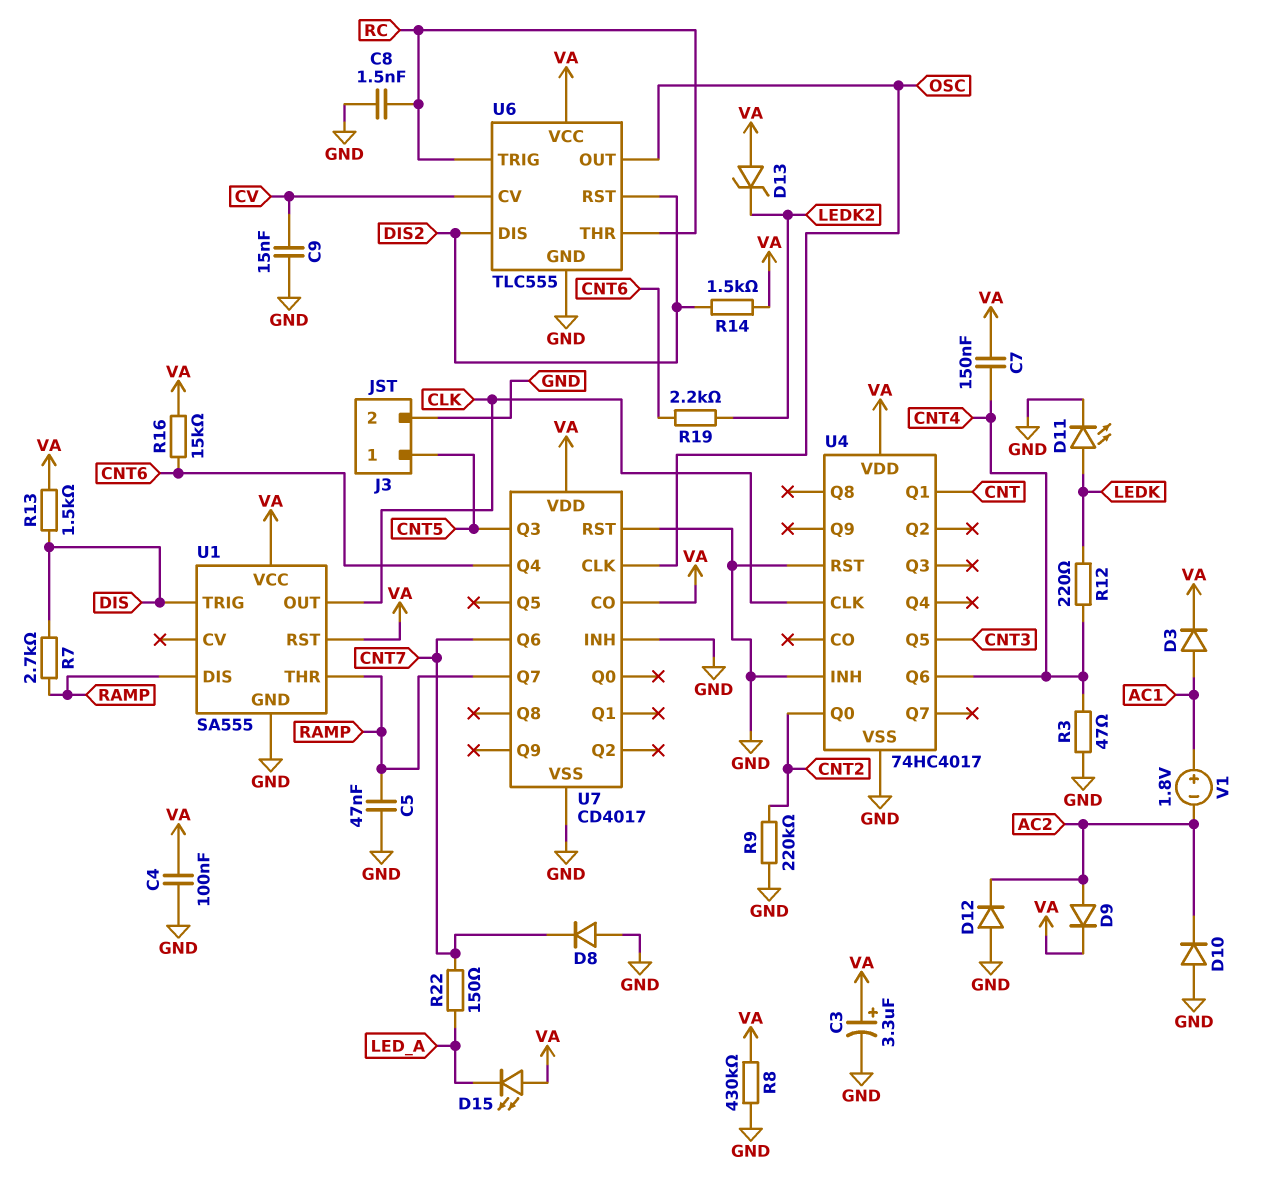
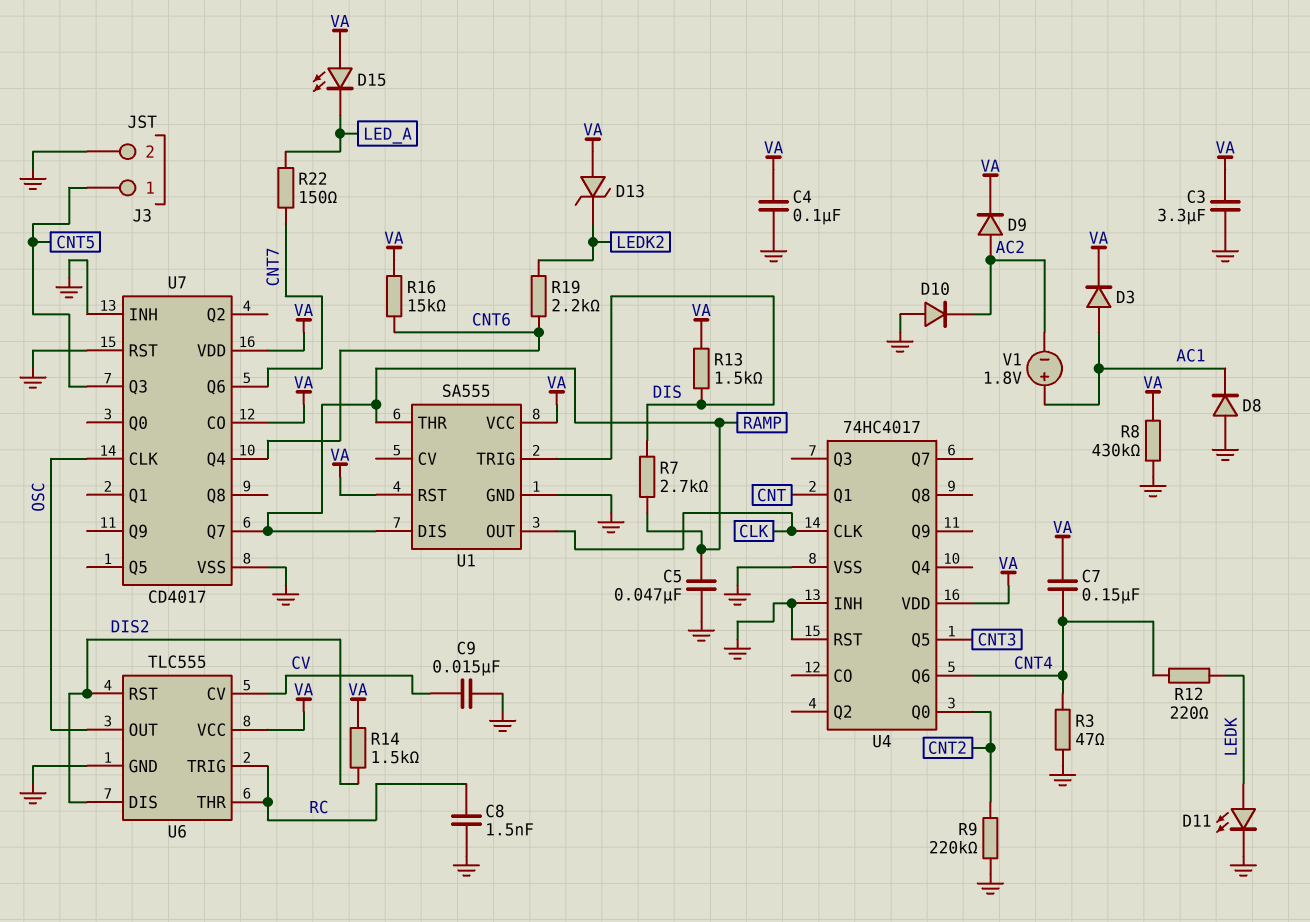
C3: 3.3uF (plus VA, minus GND) -> 3.3uF (GND, VA)
D8: diode (A GND, K CNT7) -> diode (A GND, K AC1)
D12: diode (A GND, K AC2) -> none

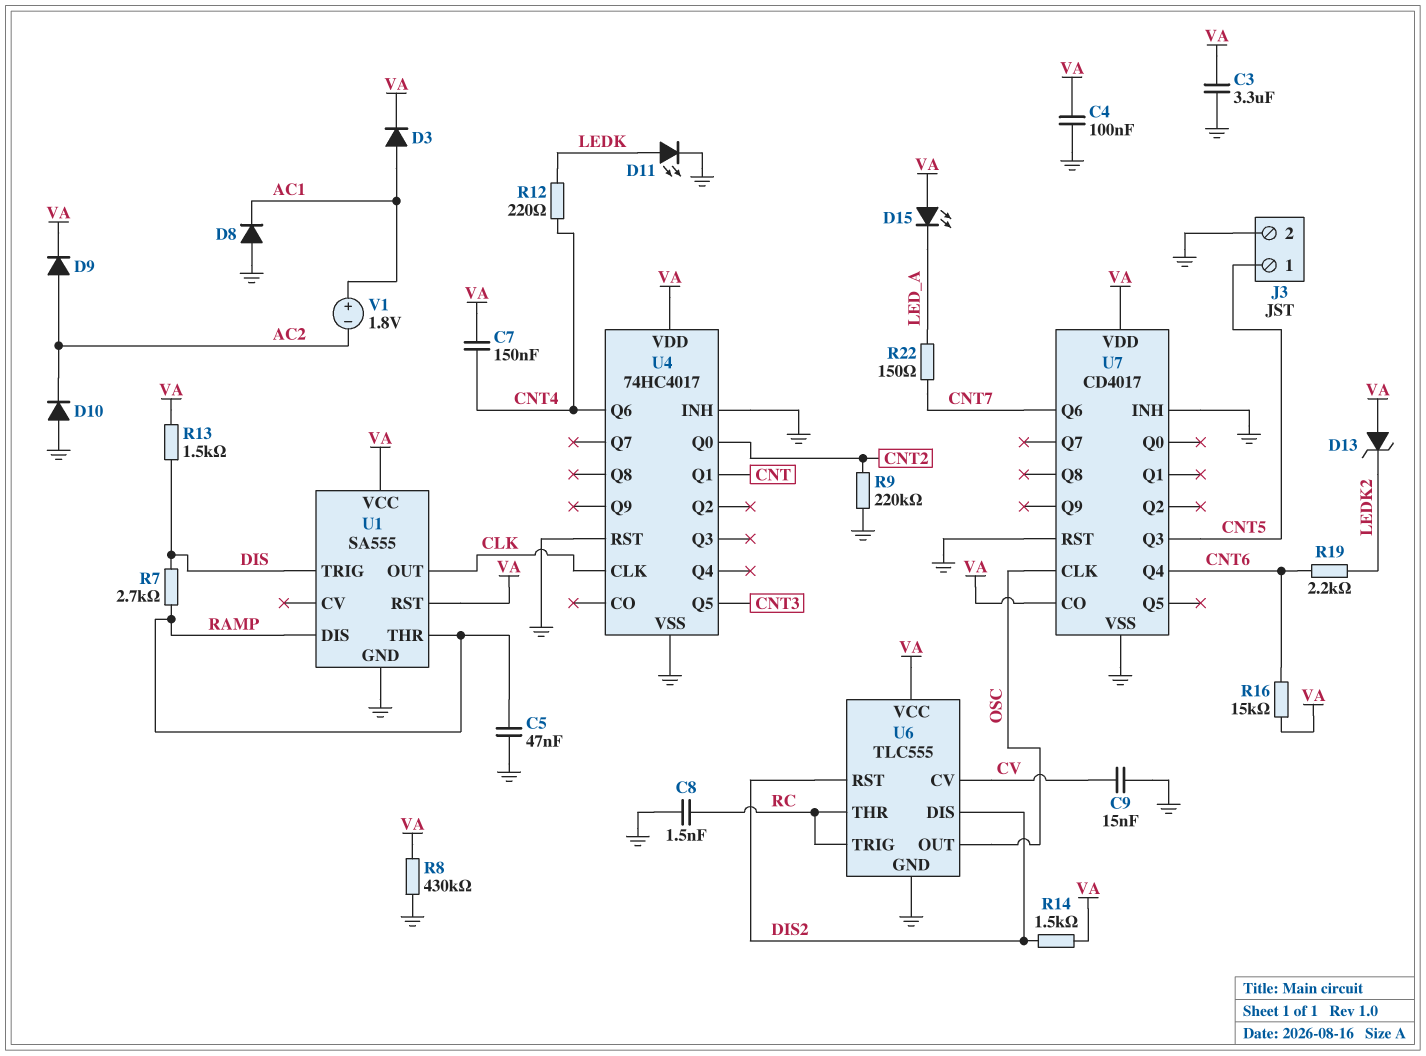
R3: 47 (CNT4, GND) -> none
U7 pin Q7: RAMP -> none

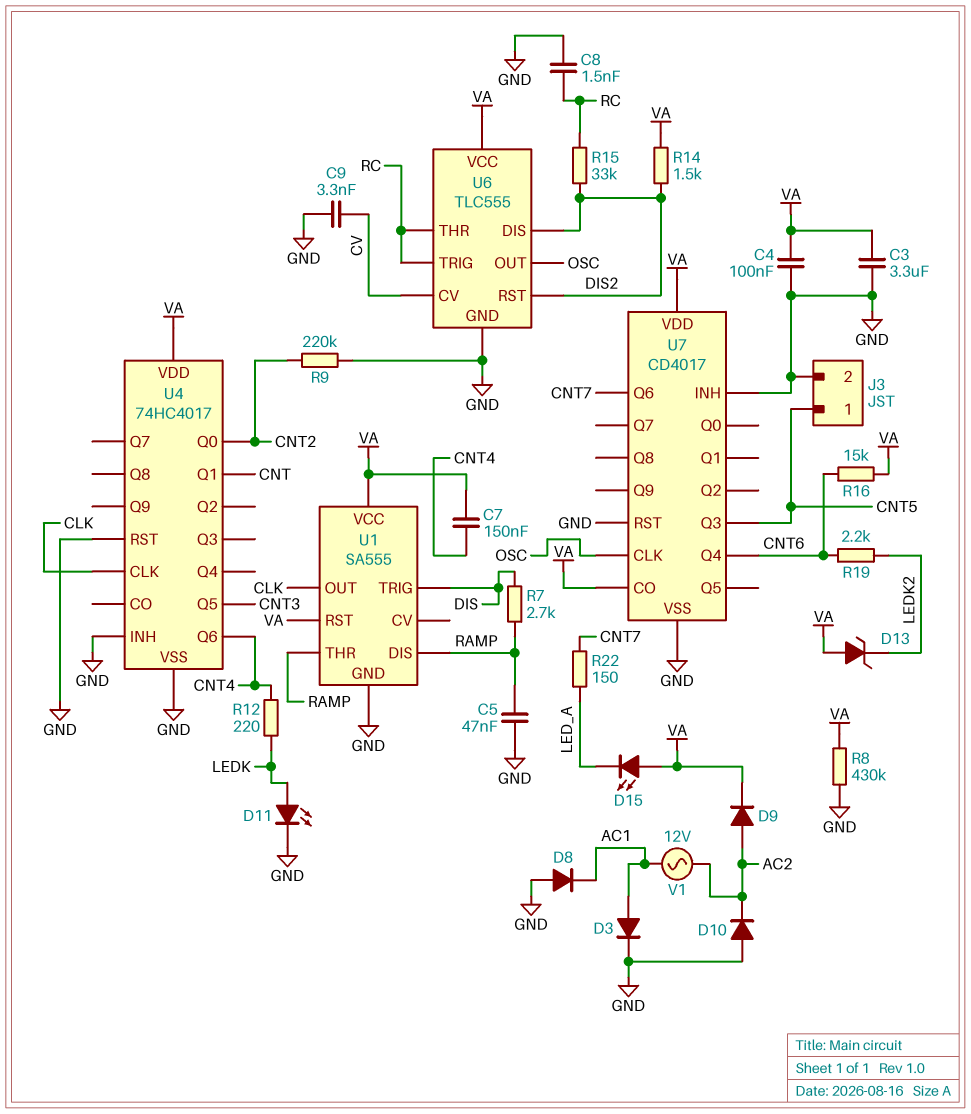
C9: 15nF (CV, GND) -> 3.3nF (CV, GND)
D3: diode (A AC1, K VA) -> diode (A AC1, K GND)
R13: 1.5k (DIS, VA) -> none
R15: none -> 33k (DIS2, RC)
V1: 1.8V (plus AC1, minus AC2) -> AC 12V (AC1, AC2)

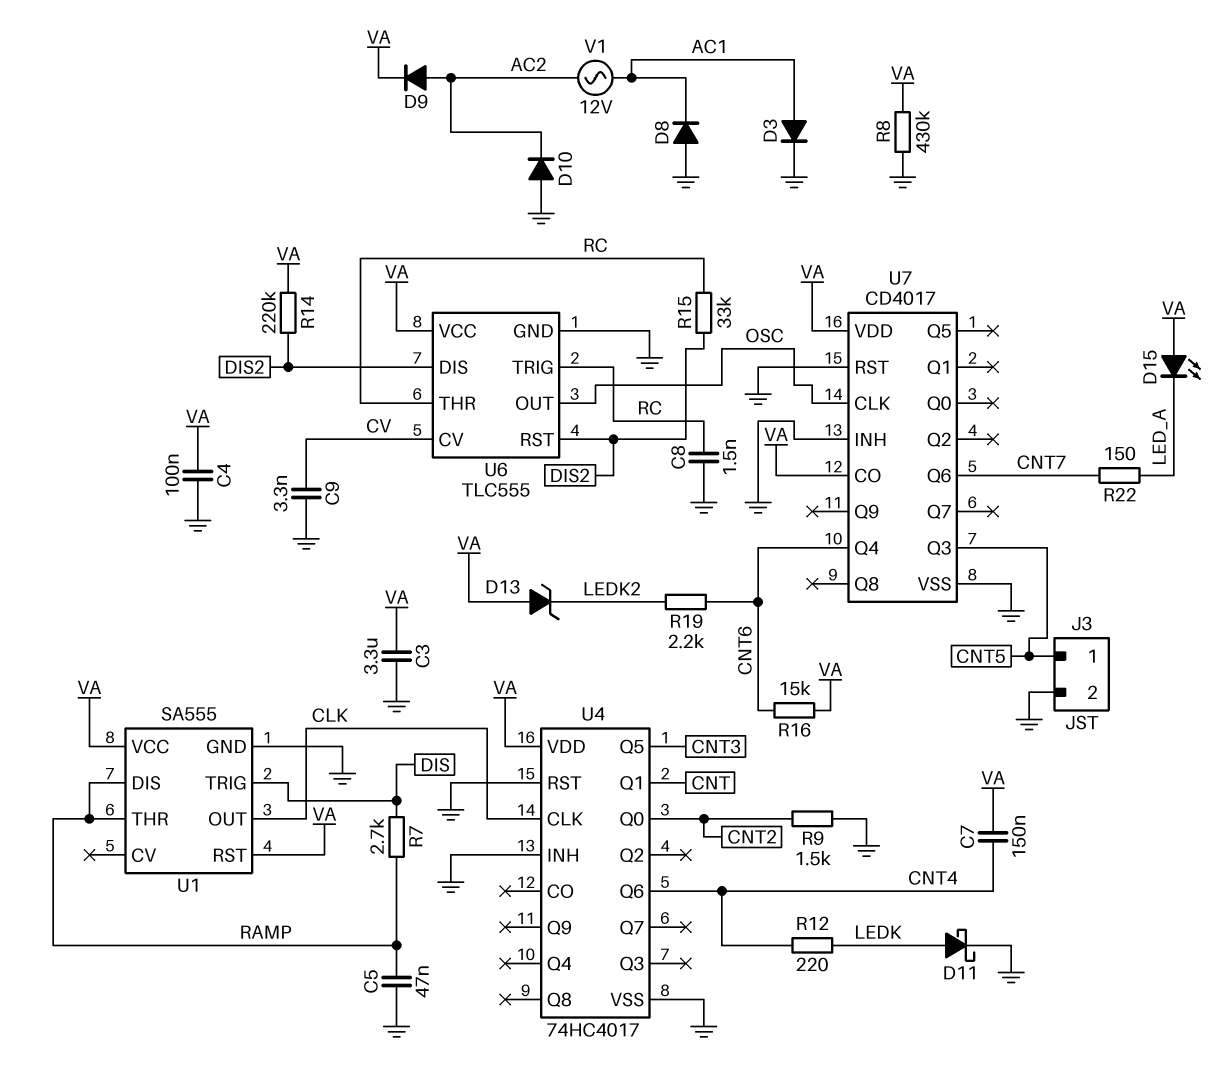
D11: LED (A LEDK, K GND) -> schottky (A LEDK, K GND)
R9: 220k (CNT2, GND) -> 1.5k (CNT2, GND)
R14: 1.5k (DIS2, VA) -> 220k (DIS2, VA)

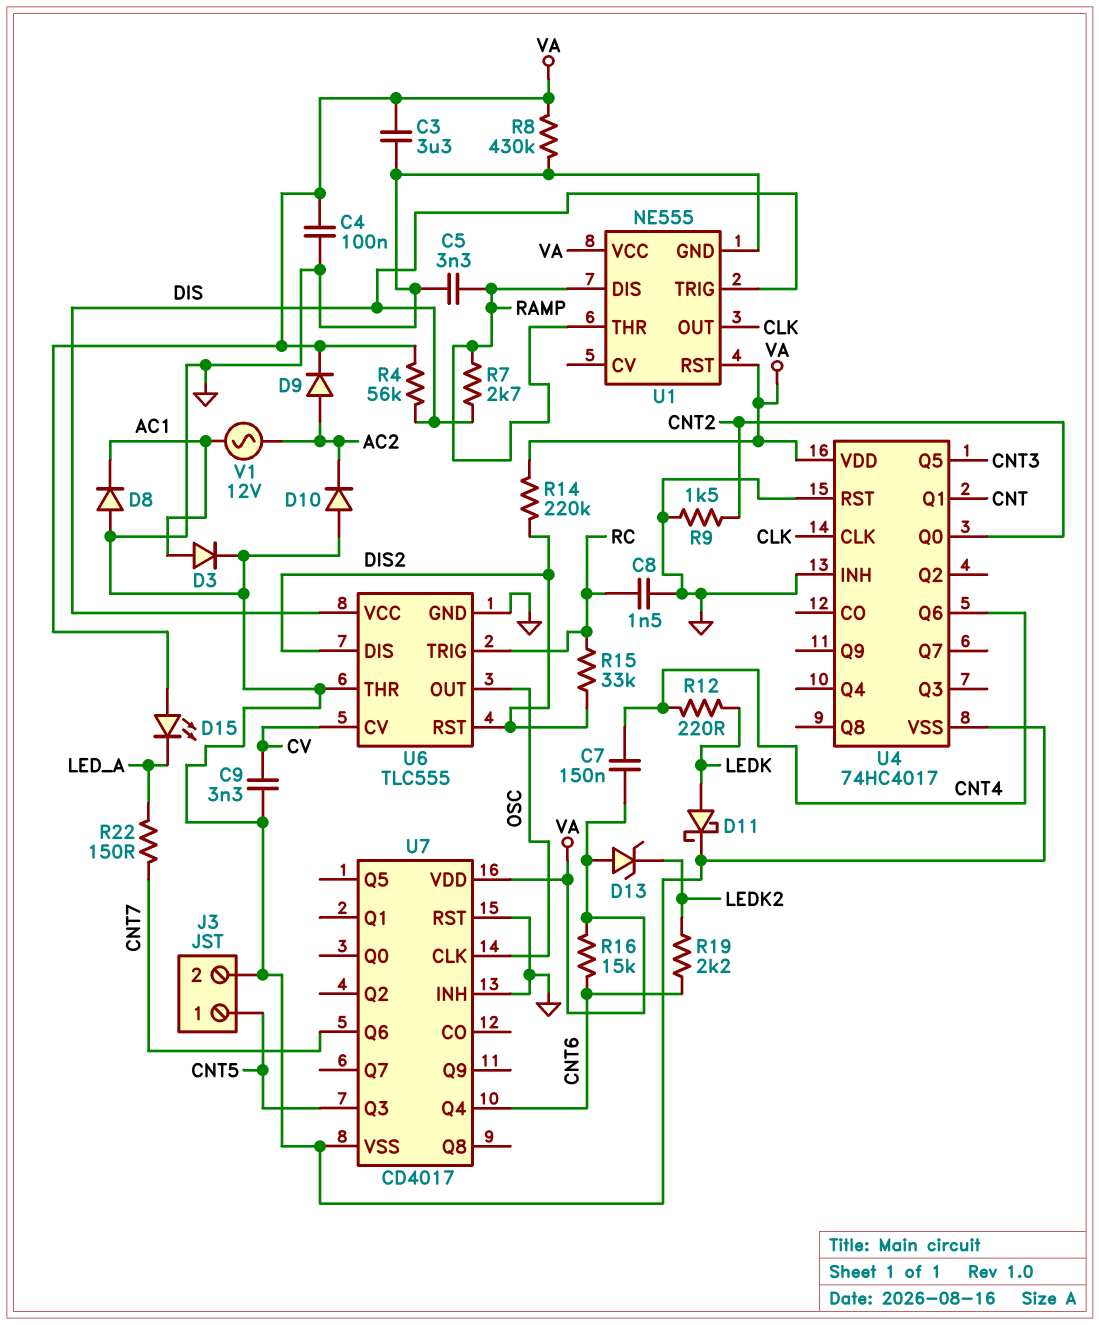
C5: 47nF (GND, RAMP) -> 3.3nF (GND, RAMP)
R4: none -> 56k (DIS, VA)
U1: SA555 -> NE555
U6 pin THR: RC -> GND
U6 pin VCC: VA -> DIS
U7 pin CO: VA -> none

